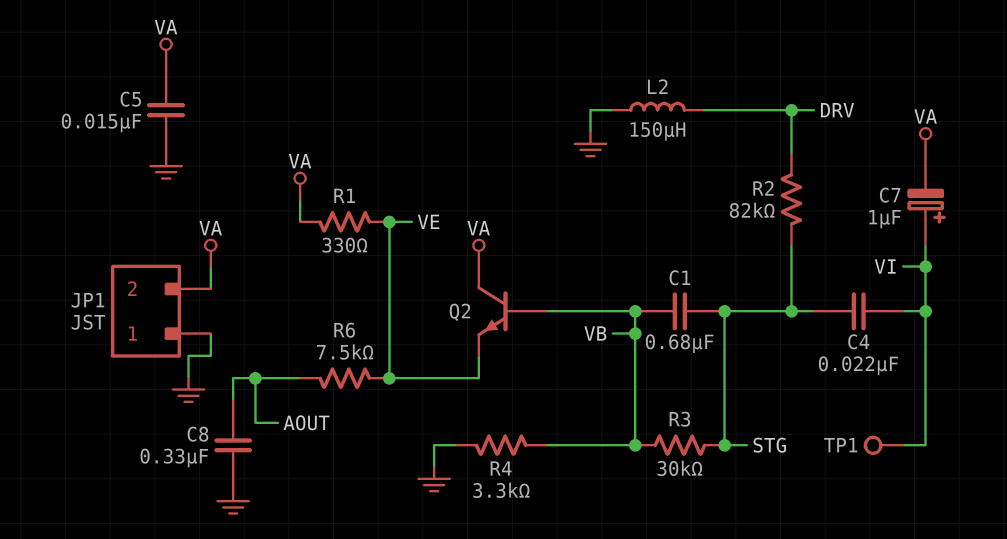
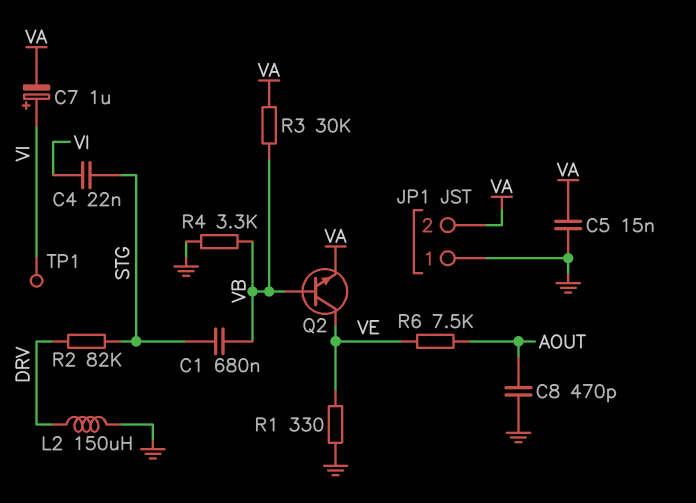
C8: 330nF (AOUT, GND) -> 470pF (AOUT, GND)
Q2: NPN (B VB, C VA, E VE) -> NPN (B VB, C VE, E VA)
R1: 330 (VA, VE) -> 330 (GND, VE)
R3: 30k (STG, VB) -> 30k (VA, VB)

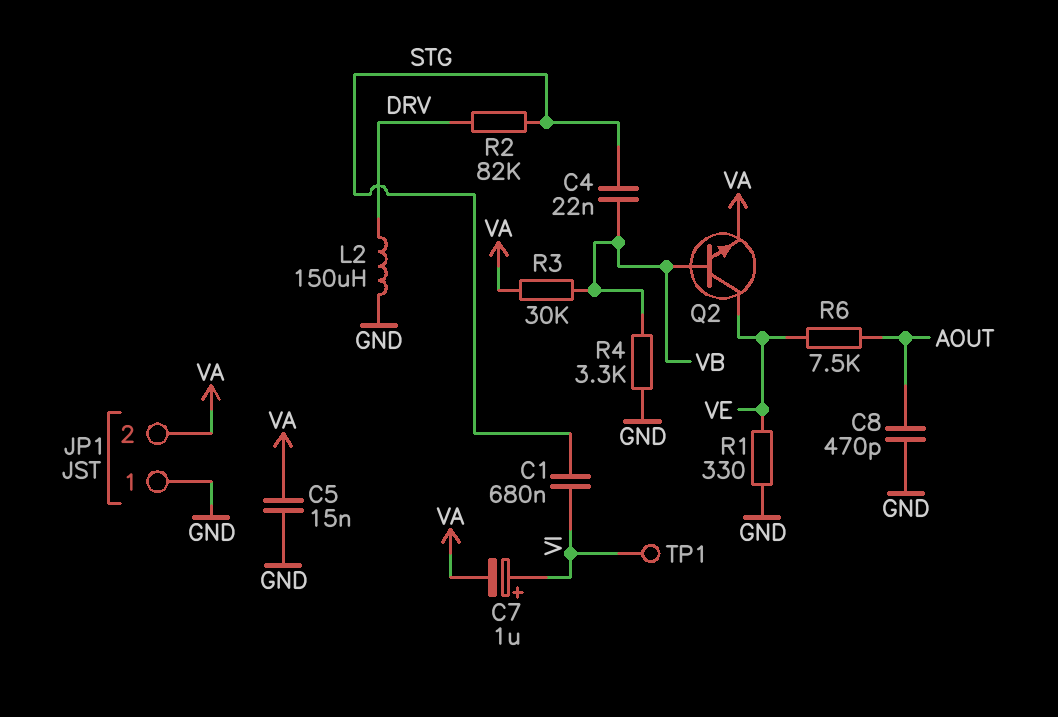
C1: 680nF (STG, VB) -> 680nF (STG, VI)
C4: 22nF (STG, VI) -> 22nF (STG, VB)

